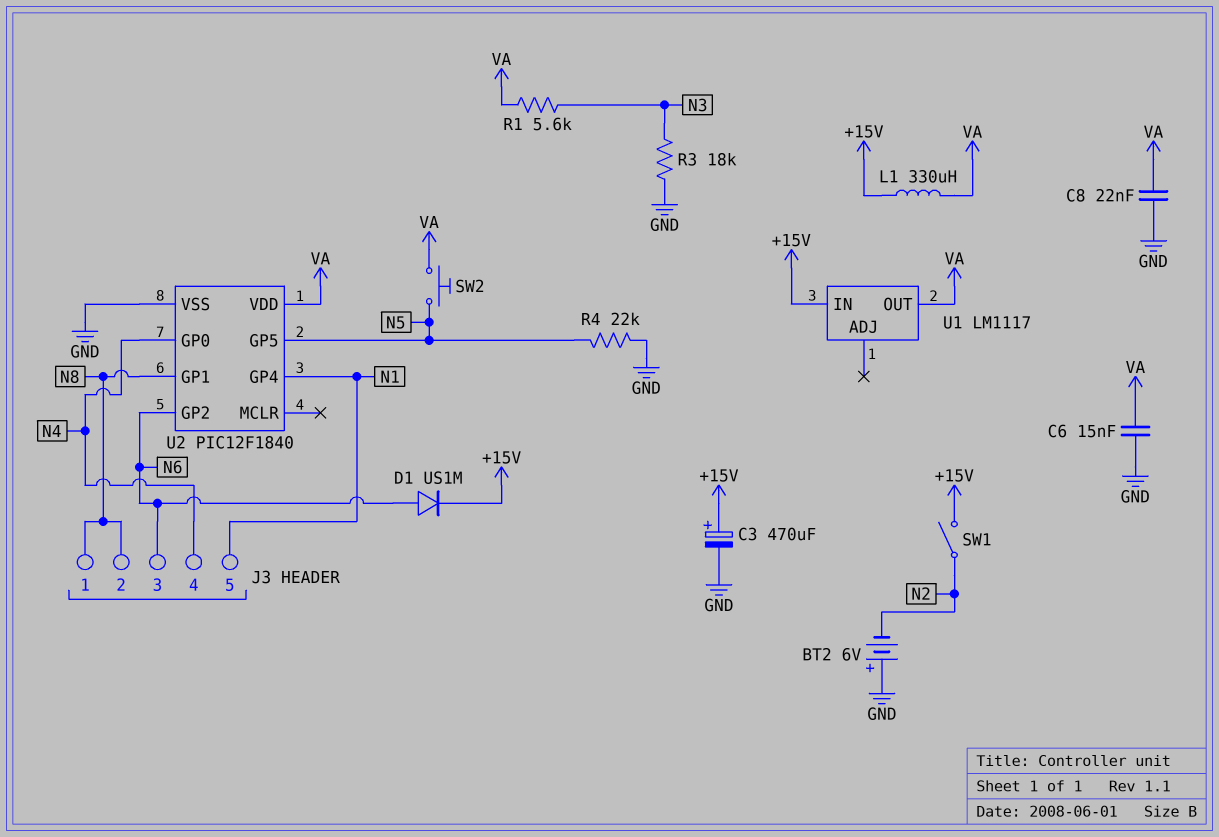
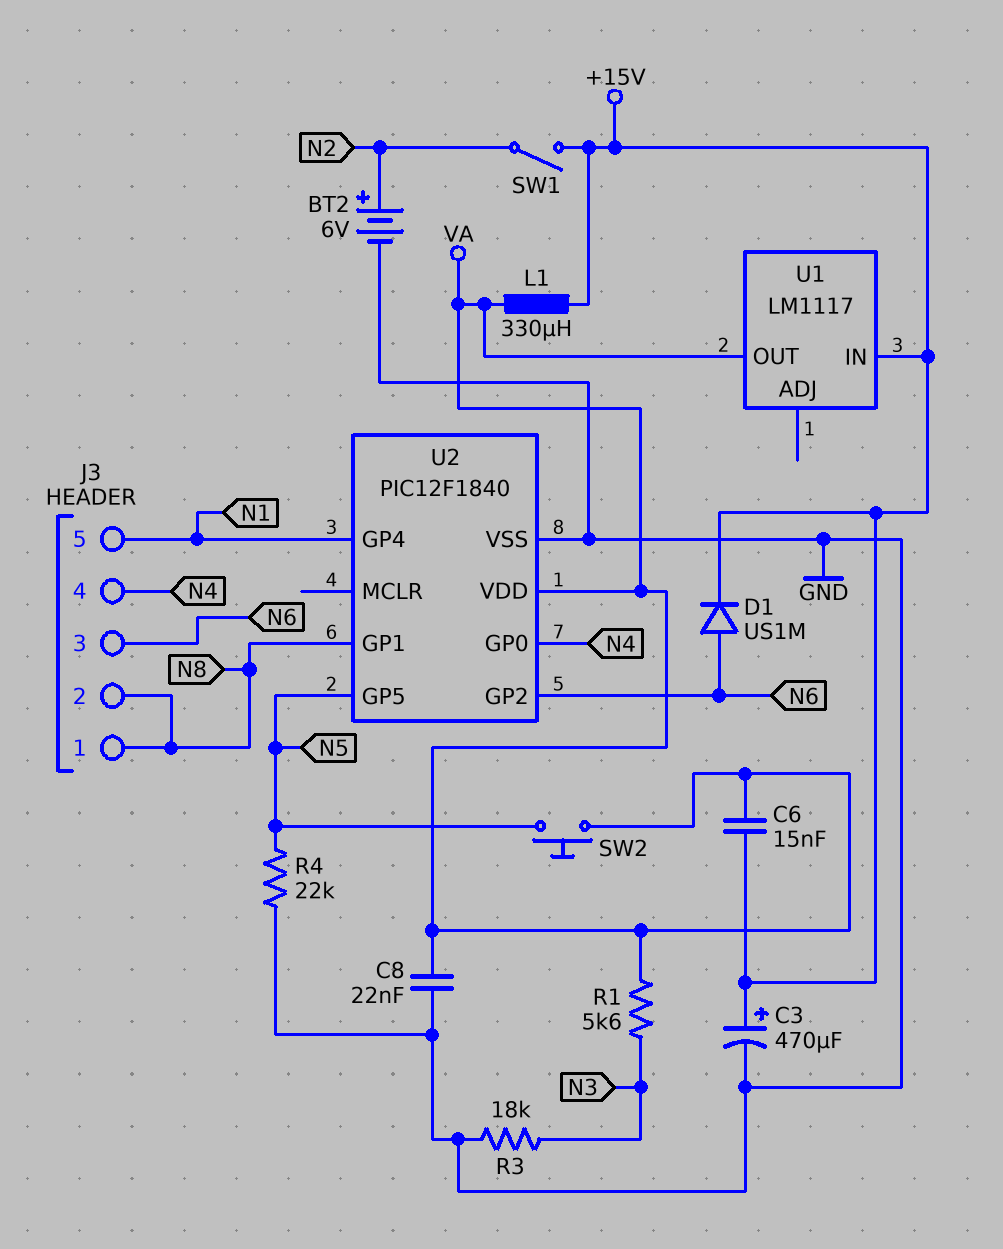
BT2: 6V (plus GND, minus N2) -> 6V (plus N2, minus GND)
C6: 15nF (GND, VA) -> 15nF (+15V, VA)

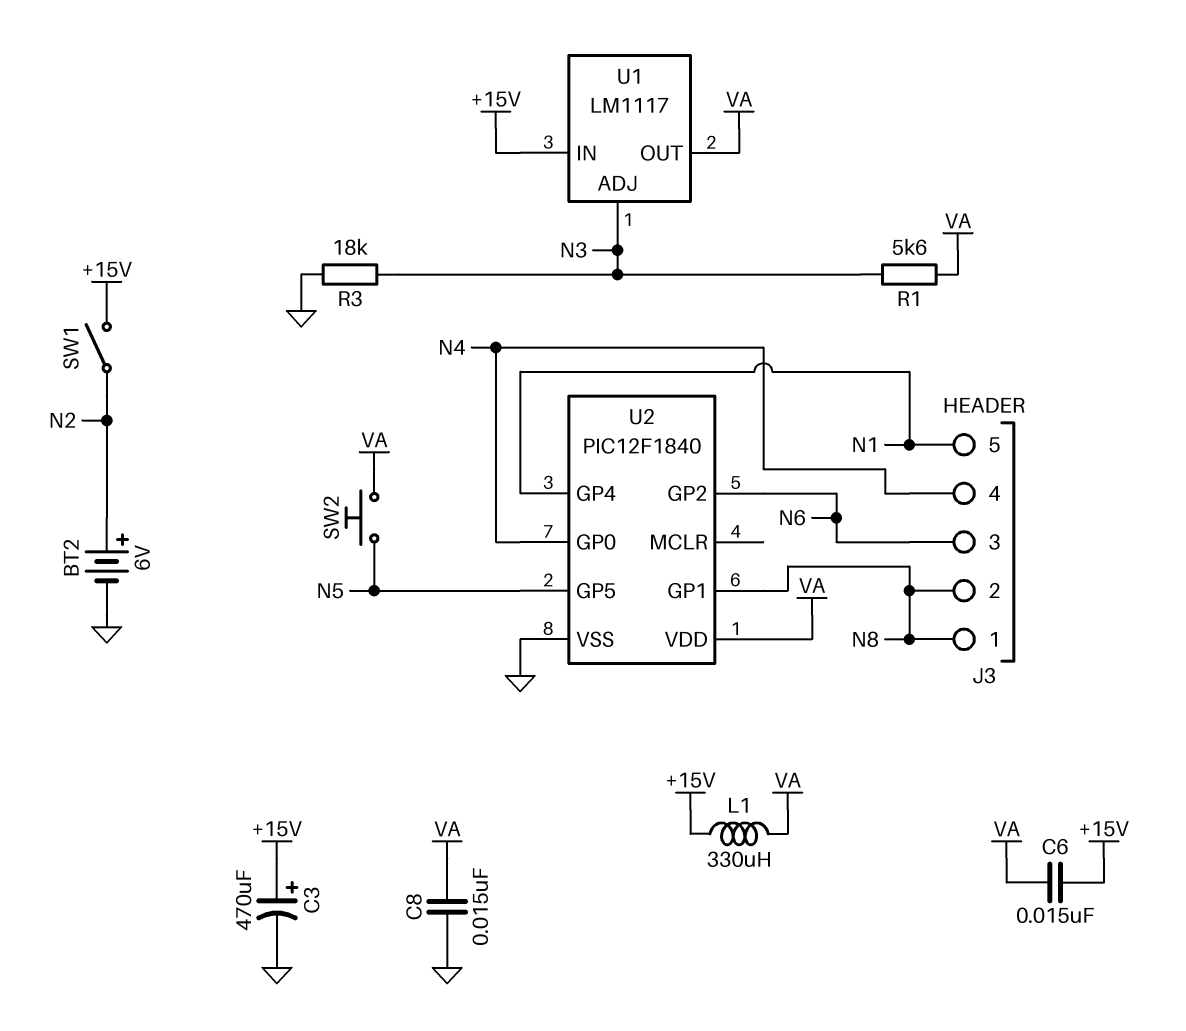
C8: 22nF (GND, VA) -> 15nF (GND, VA)
D1: diode US1M (A N6, K +15V) -> none
R4: 22k (GND, N5) -> none
U1 pin ADJ: none -> N3

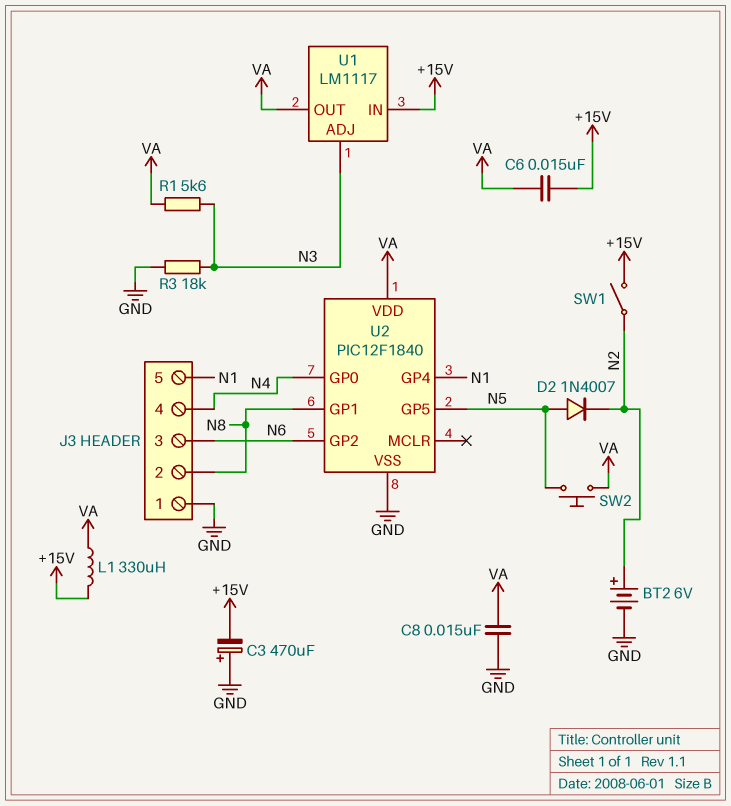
C3: 470uF (plus +15V, minus GND) -> 470uF (plus GND, minus +15V)
D2: none -> diode 1N4007 (A N5, K N2)
J3 pin 1: N8 -> GND

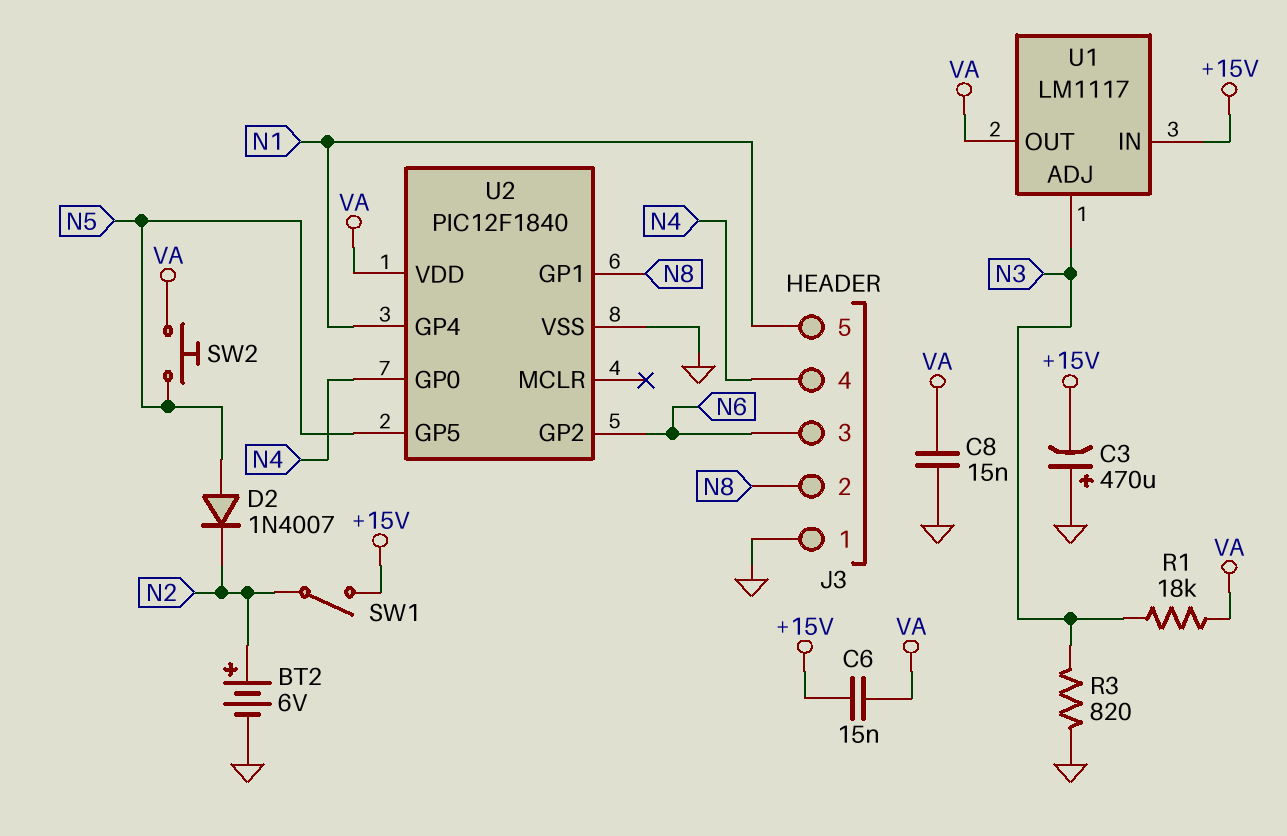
L1: 330uH (+15V, VA) -> none
R1: 5.6k (N3, VA) -> 18k (N3, VA)
R3: 18k (GND, N3) -> 820 (GND, N3)

